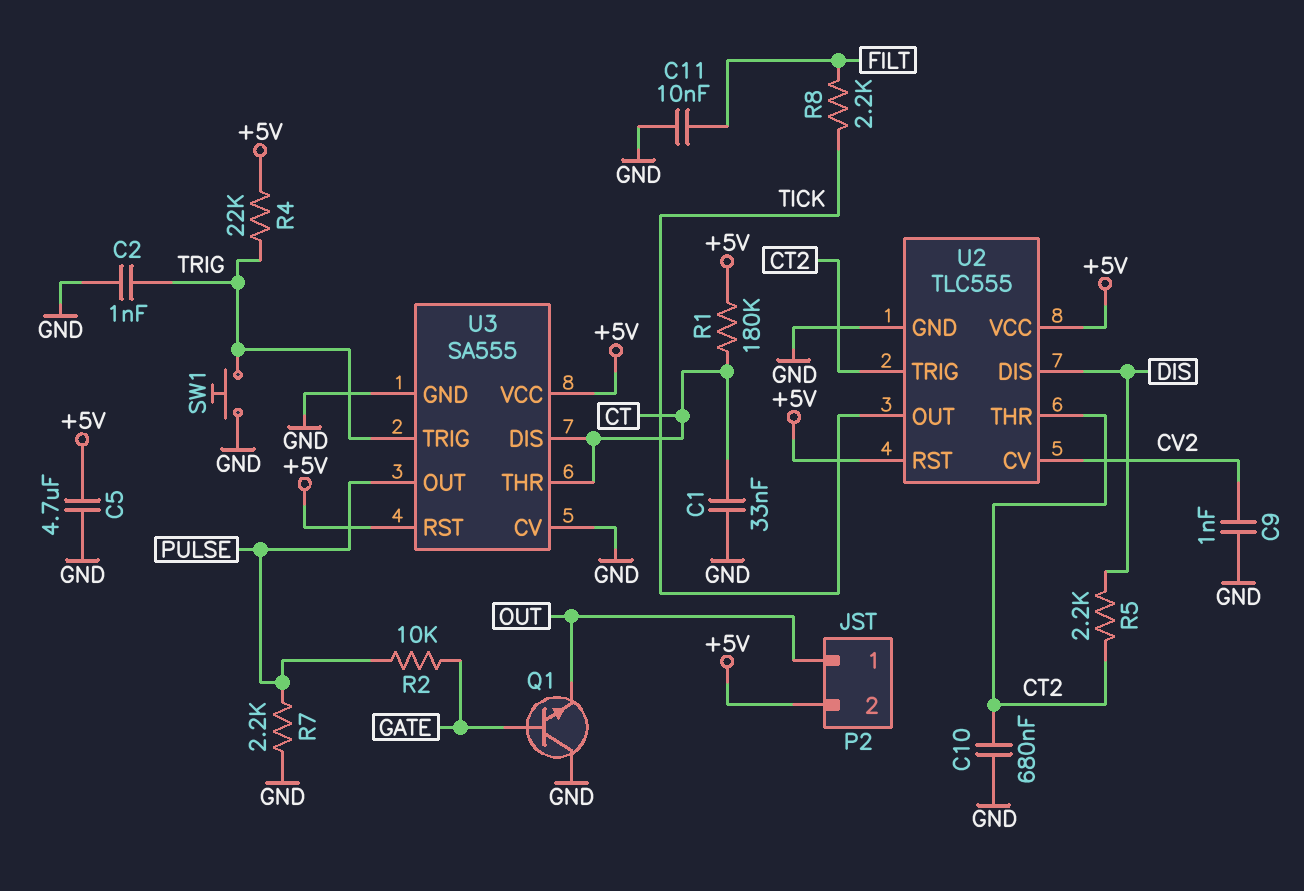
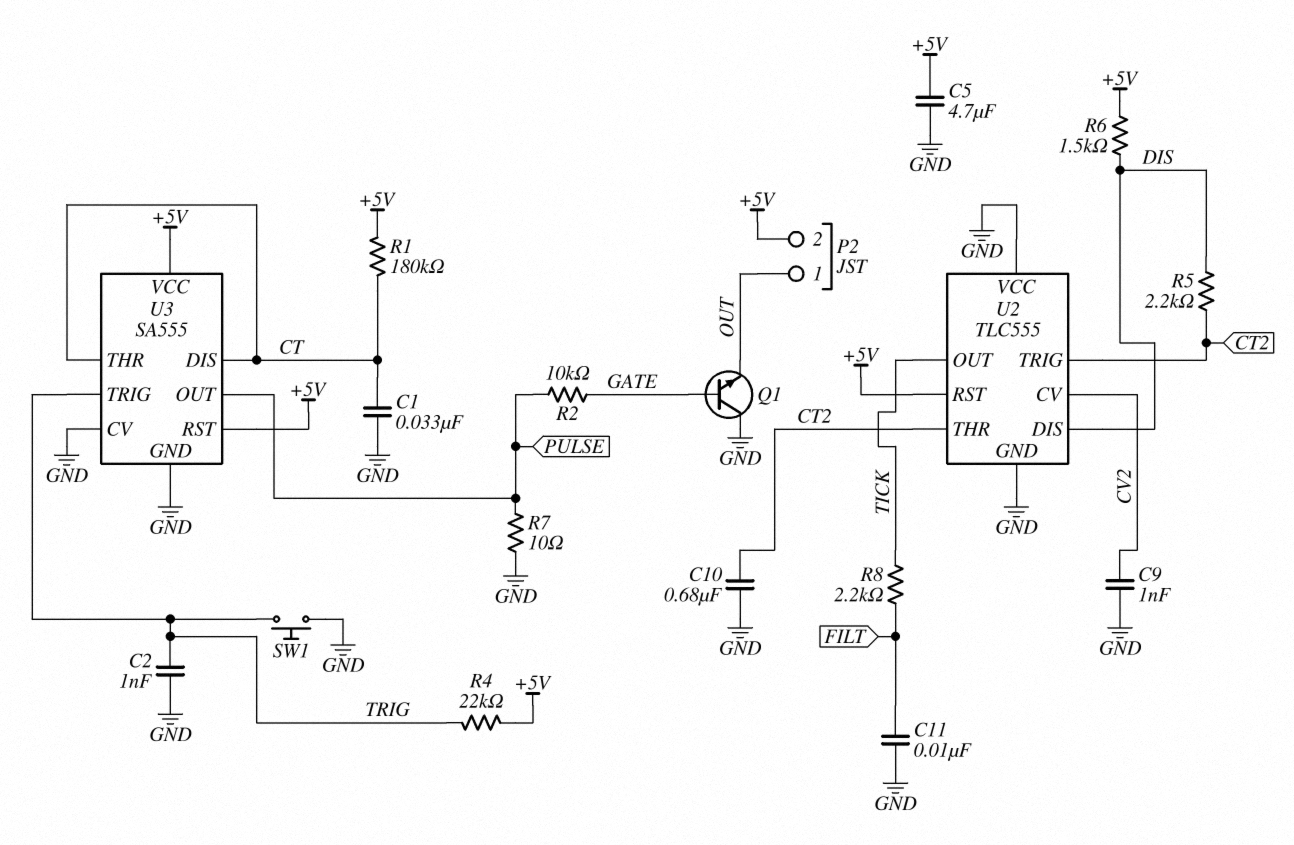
R6: none -> 1.5k (+5V, DIS)
R7: 2.2k (GND, PULSE) -> 10 (GND, PULSE)
U2 pin VCC: +5V -> GND

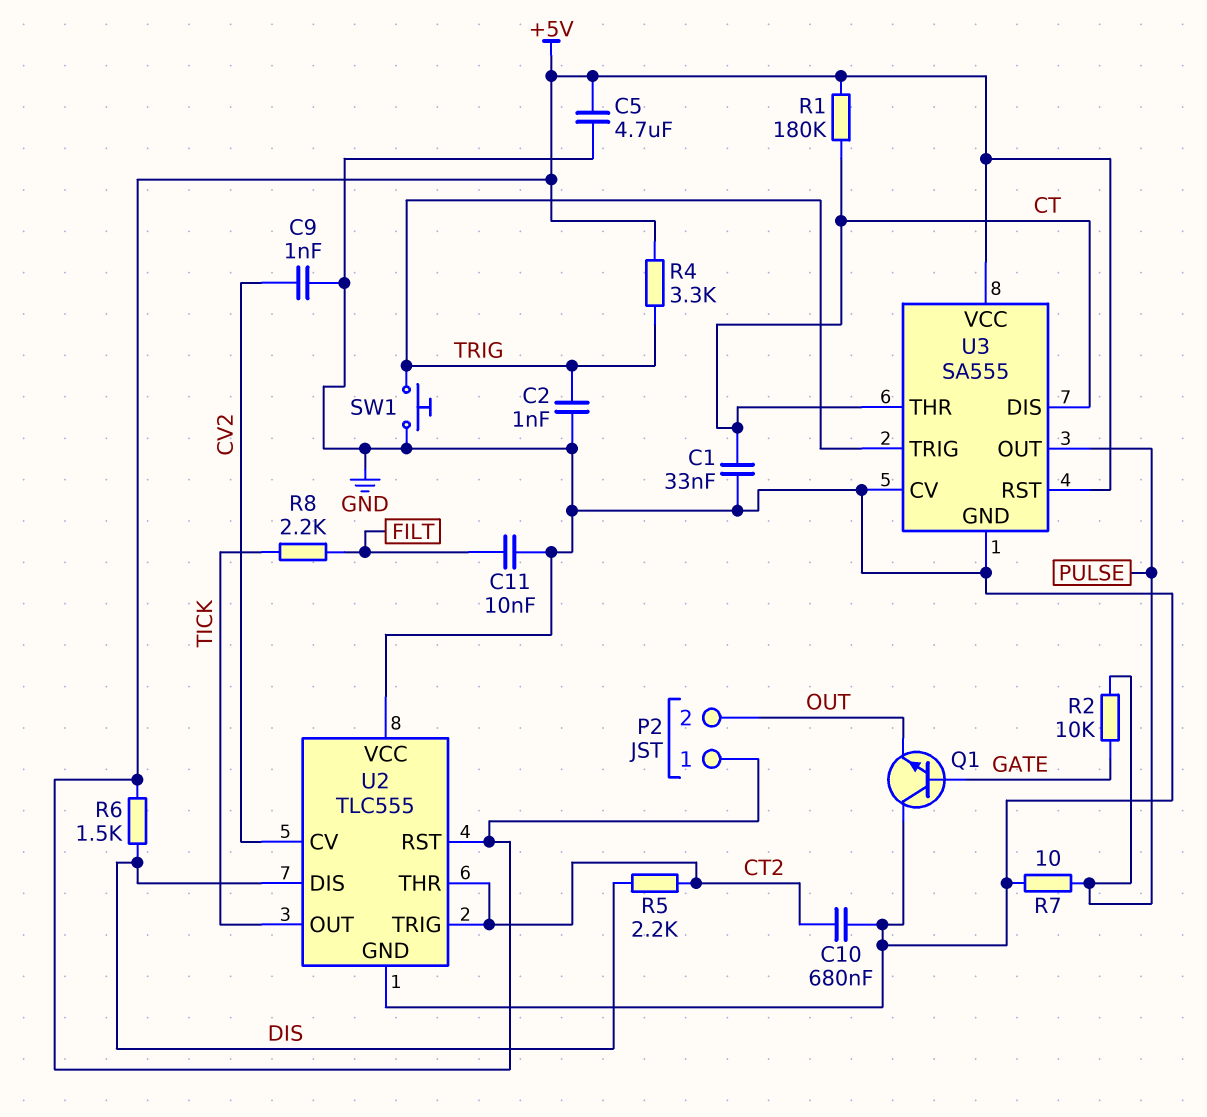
P2 pin 1: OUT -> +5V
P2 pin 2: +5V -> OUT
R4: 22k (+5V, TRIG) -> 3.3k (+5V, TRIG)

